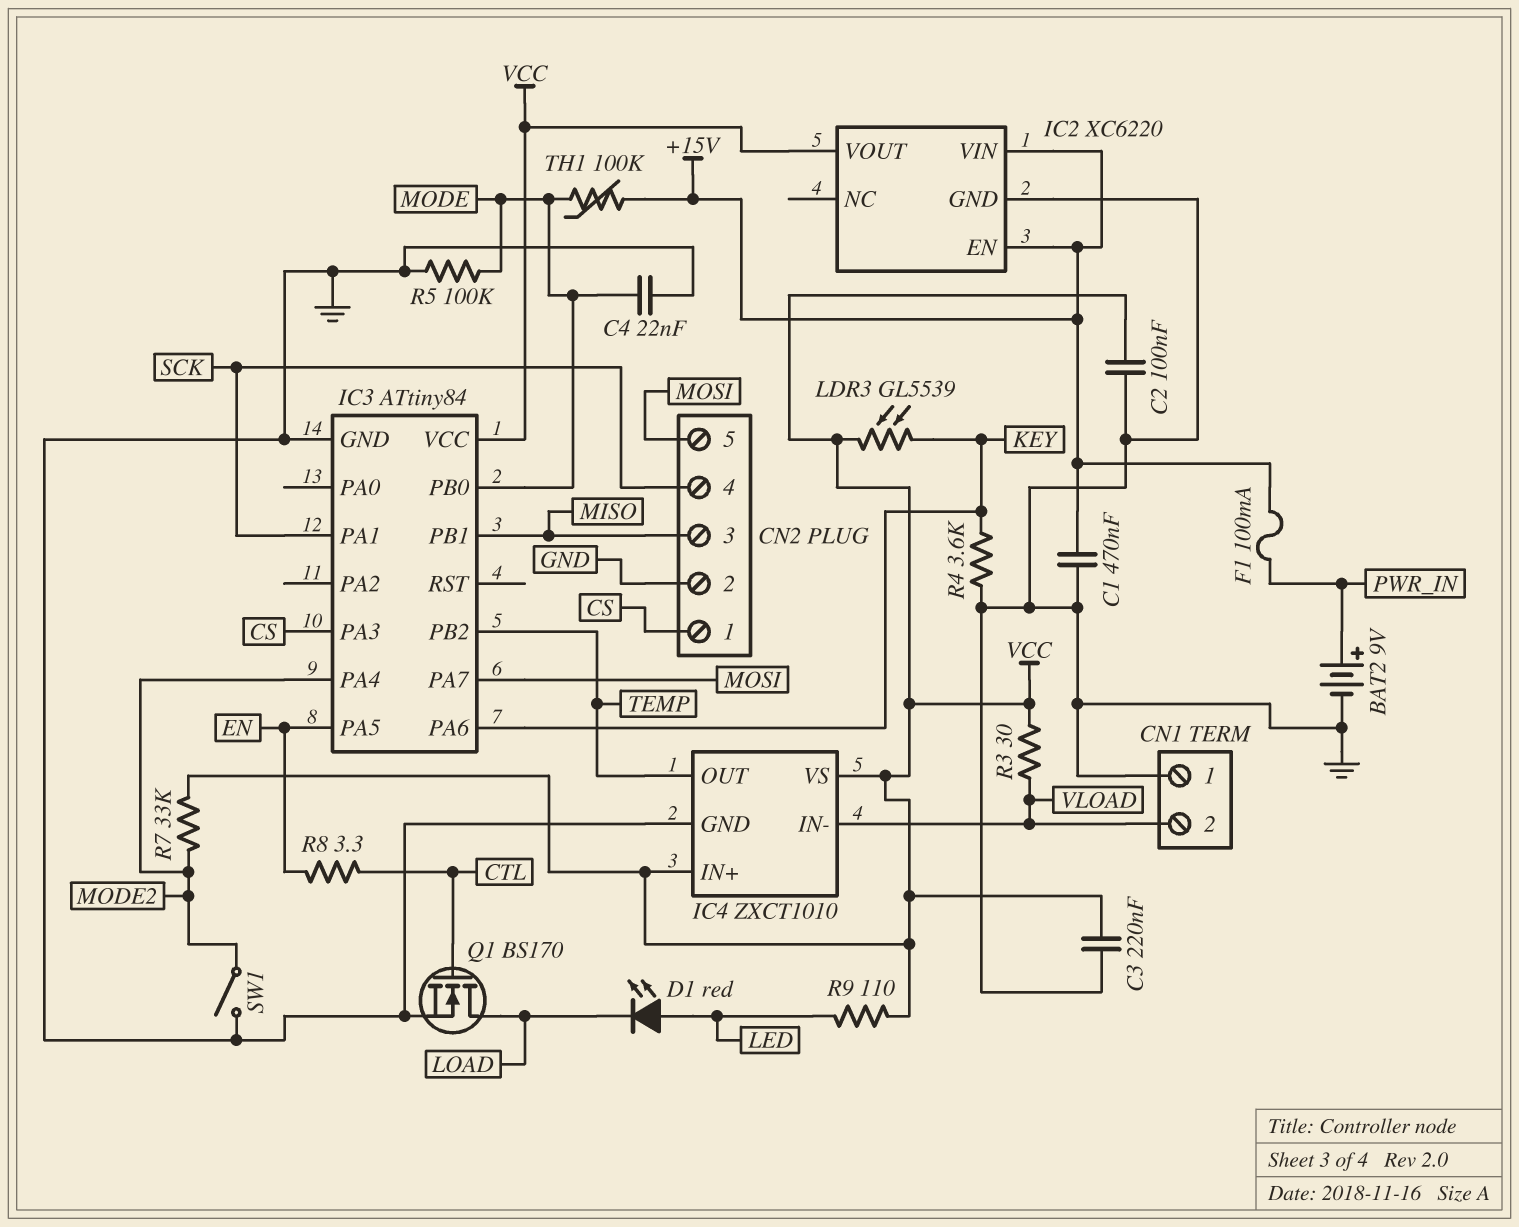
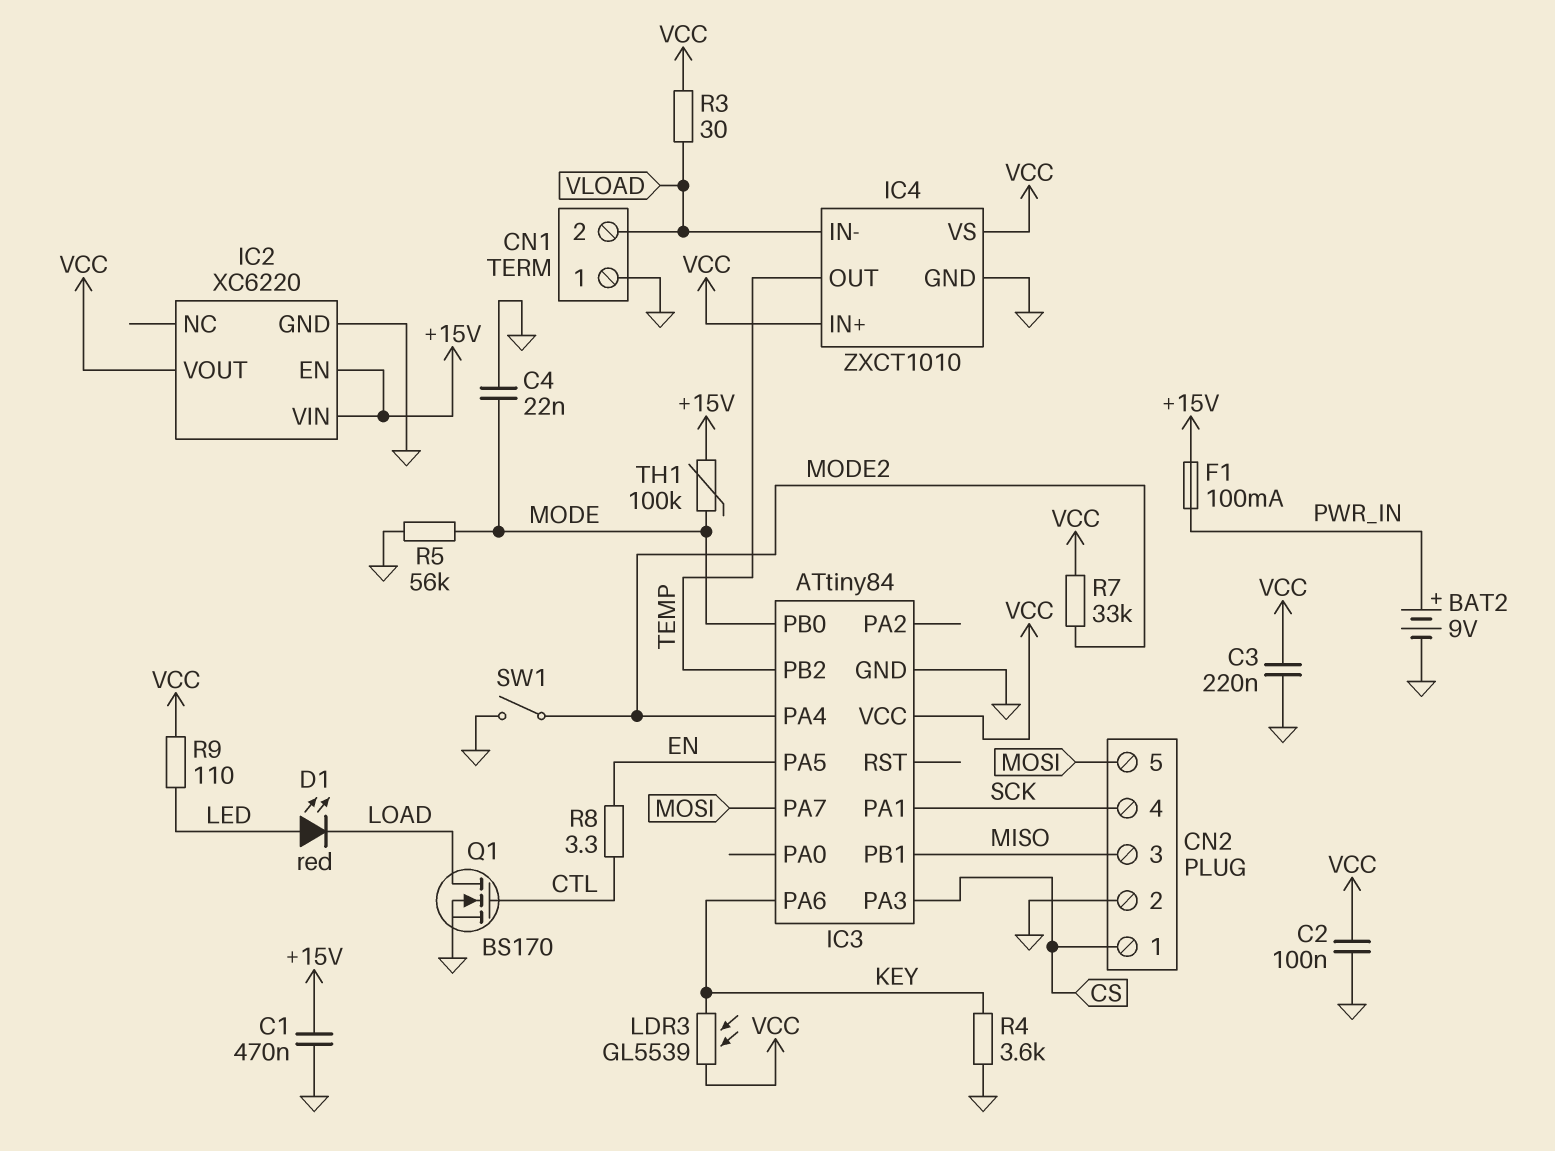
R5: 100k (GND, MODE) -> 56k (GND, MODE)

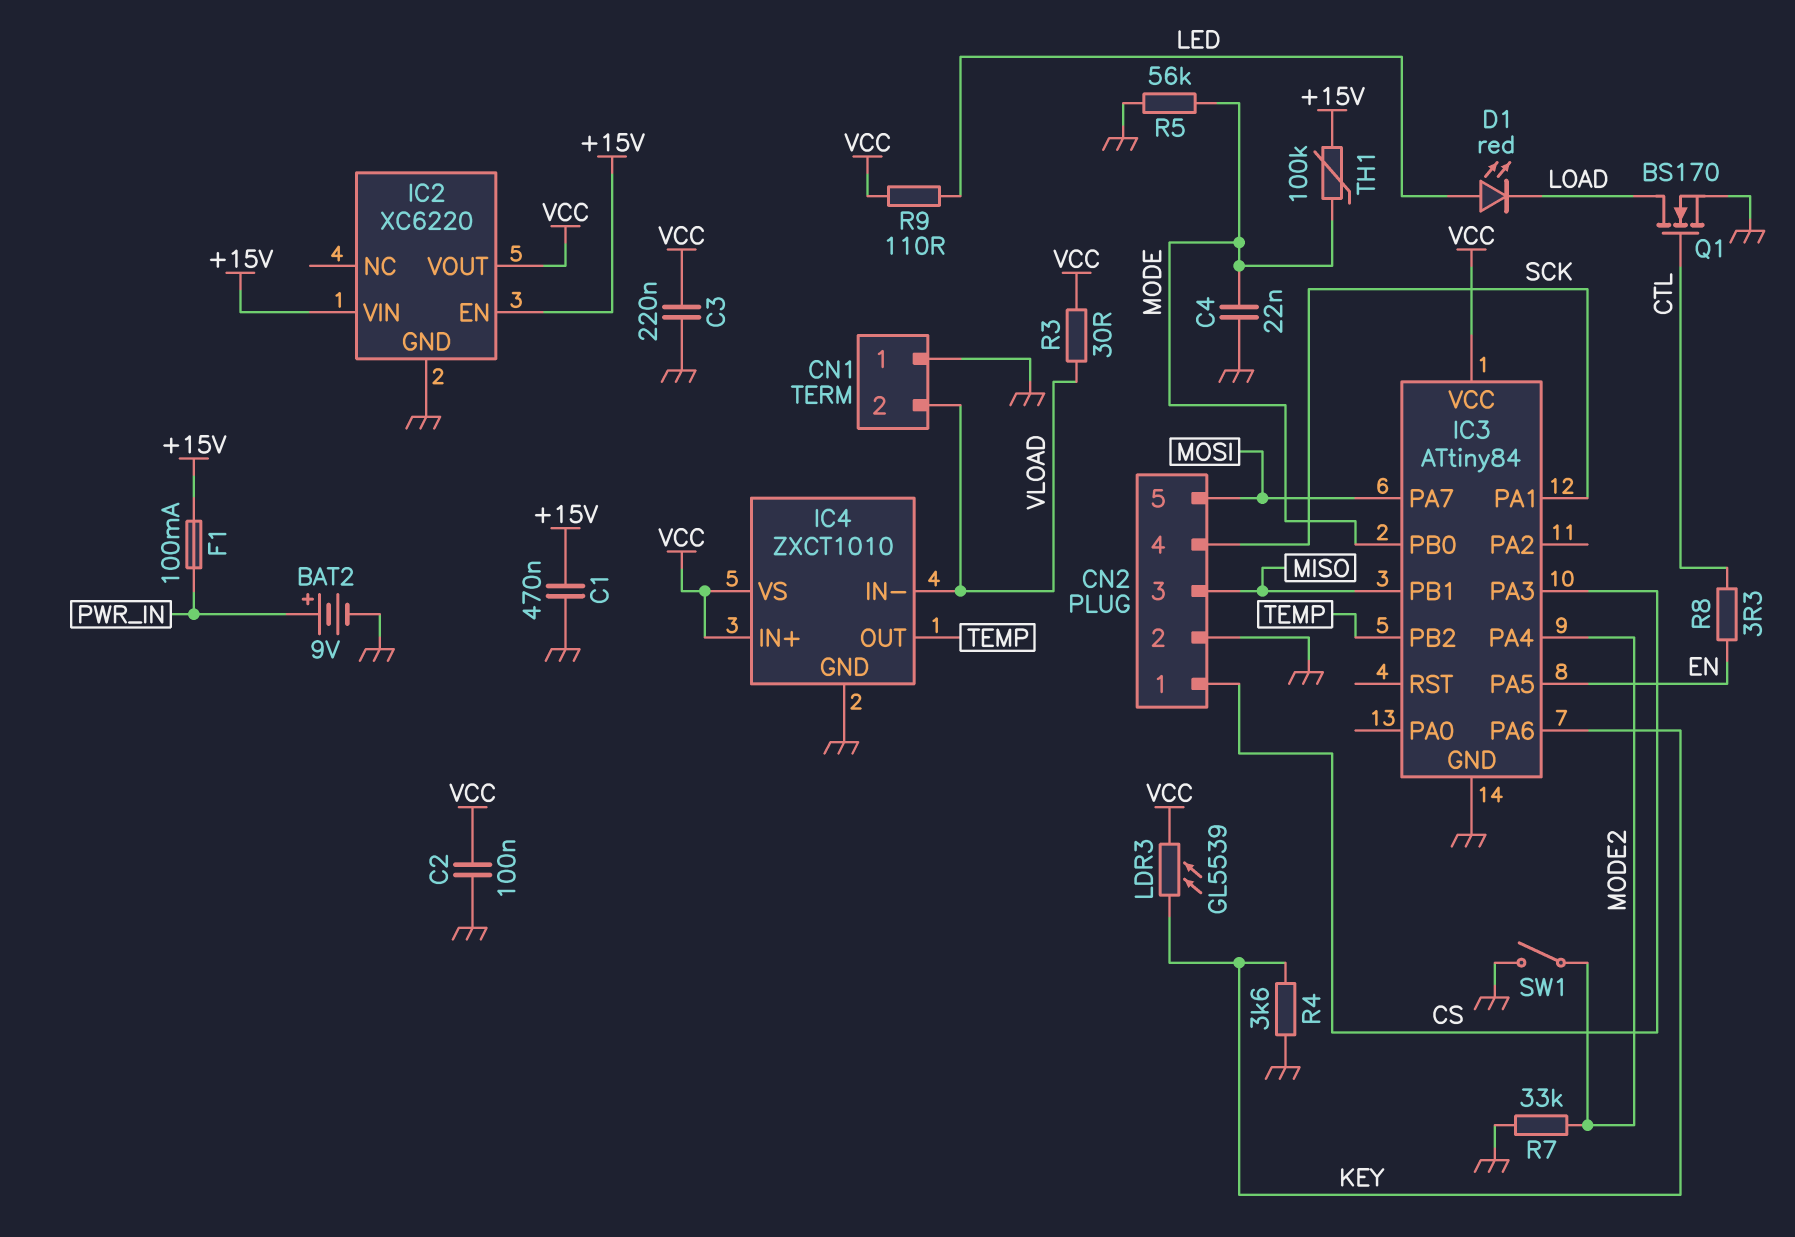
R7: 33k (MODE2, VCC) -> 33k (GND, MODE2)

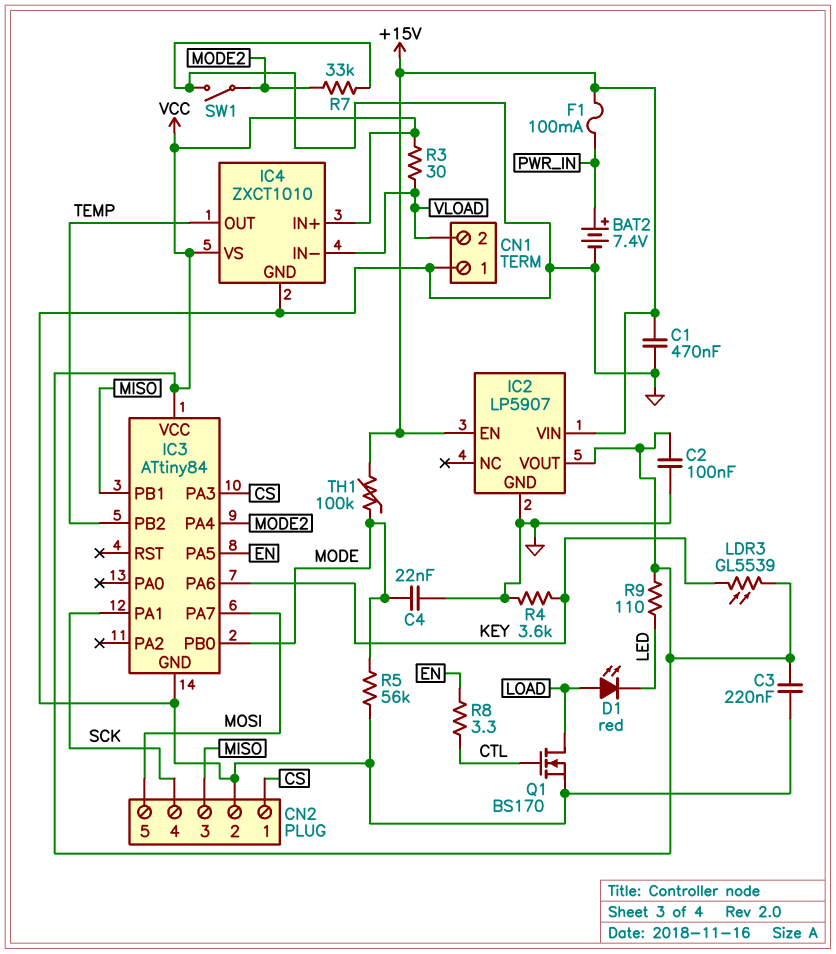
BAT2: 9V (plus PWR_IN, minus GND) -> 7.4V (plus PWR_IN, minus GND)
D1: LED red (A LED, K LOAD) -> LED red (A LOAD, K LED)
IC2: XC6220 -> LP5907

